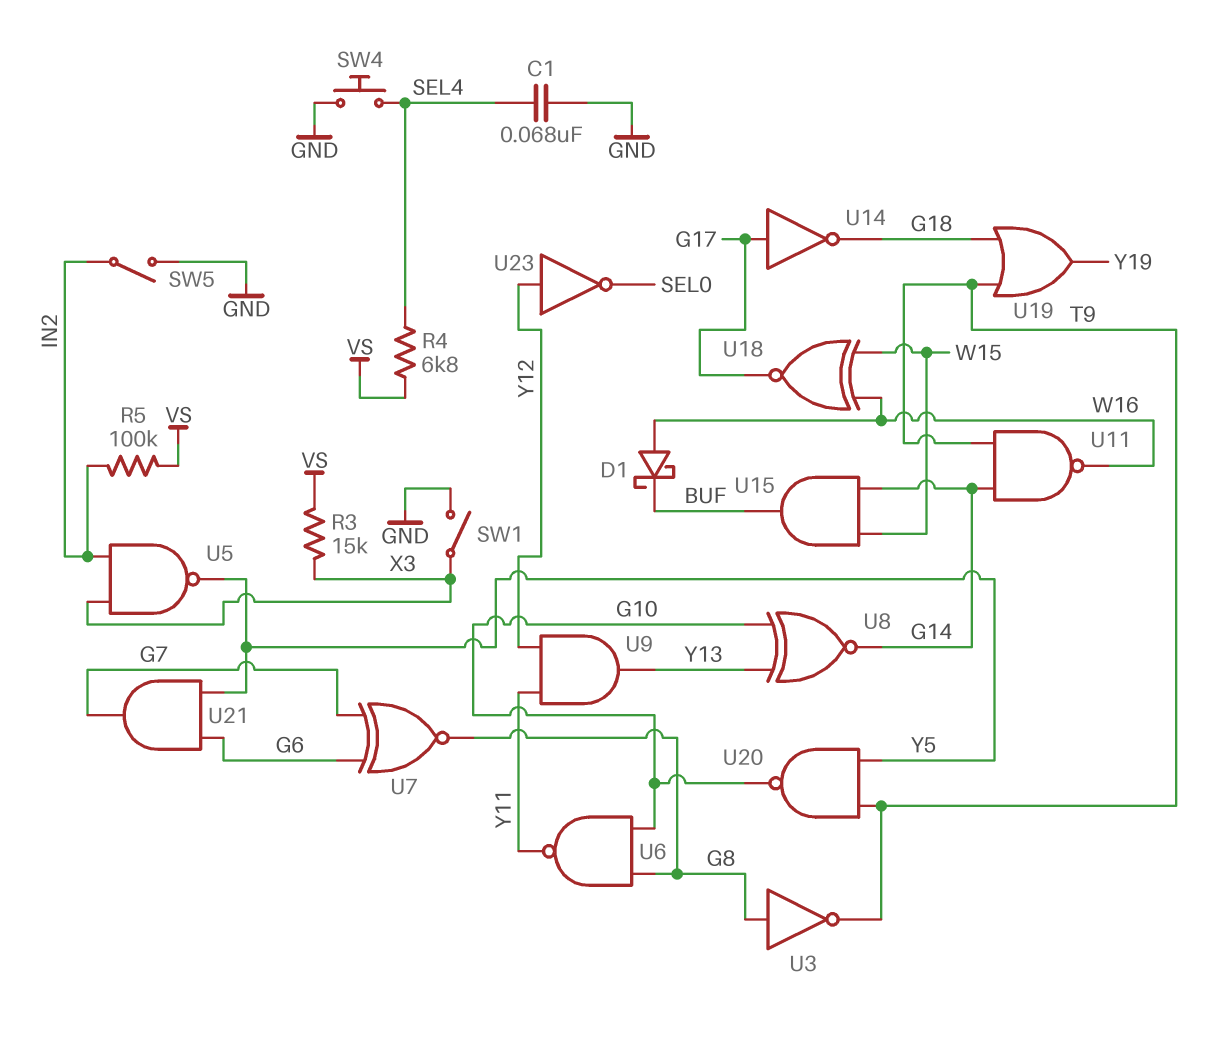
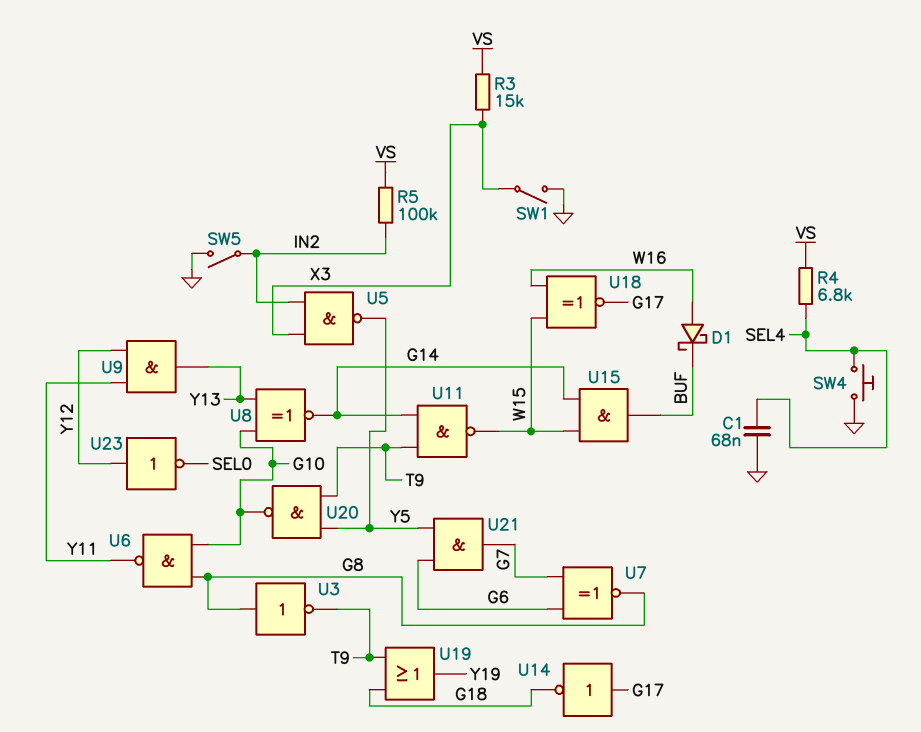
U11: NAND (in G14, in T9, out W16) -> NAND (in G14, in T9, out W15)

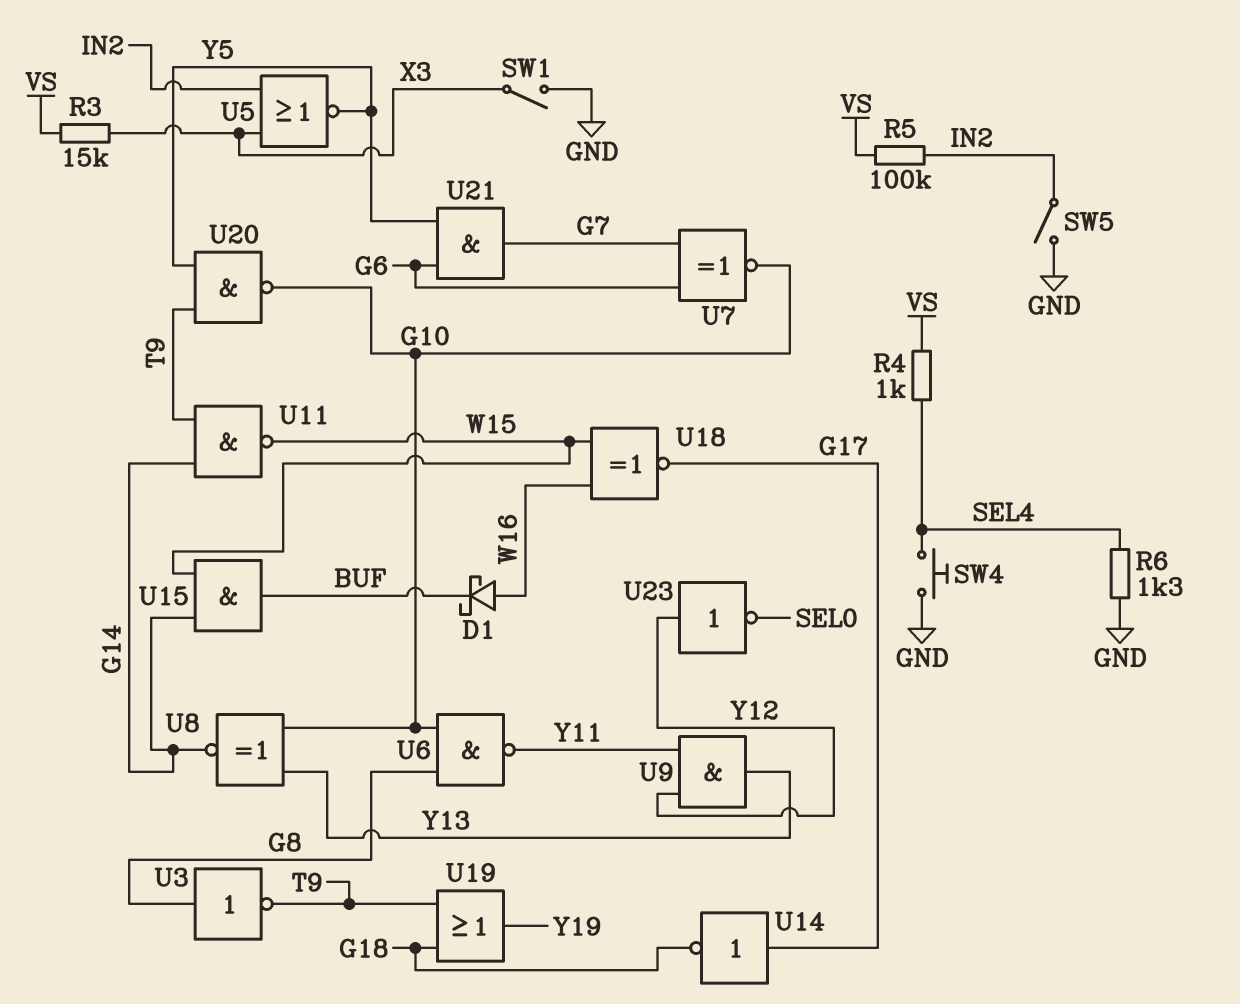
C1: 68nF (GND, SEL4) -> none
R4: 6.8k (SEL4, VS) -> 1k (SEL4, VS)
R6: none -> 1.3k (GND, SEL4)
U5: NAND (in IN2, in X3, out Y5) -> NOR (in IN2, in X3, out Y5)
U7: XNOR (in G6, in G7, out G8) -> XNOR (in G6, in G7, out G10)

